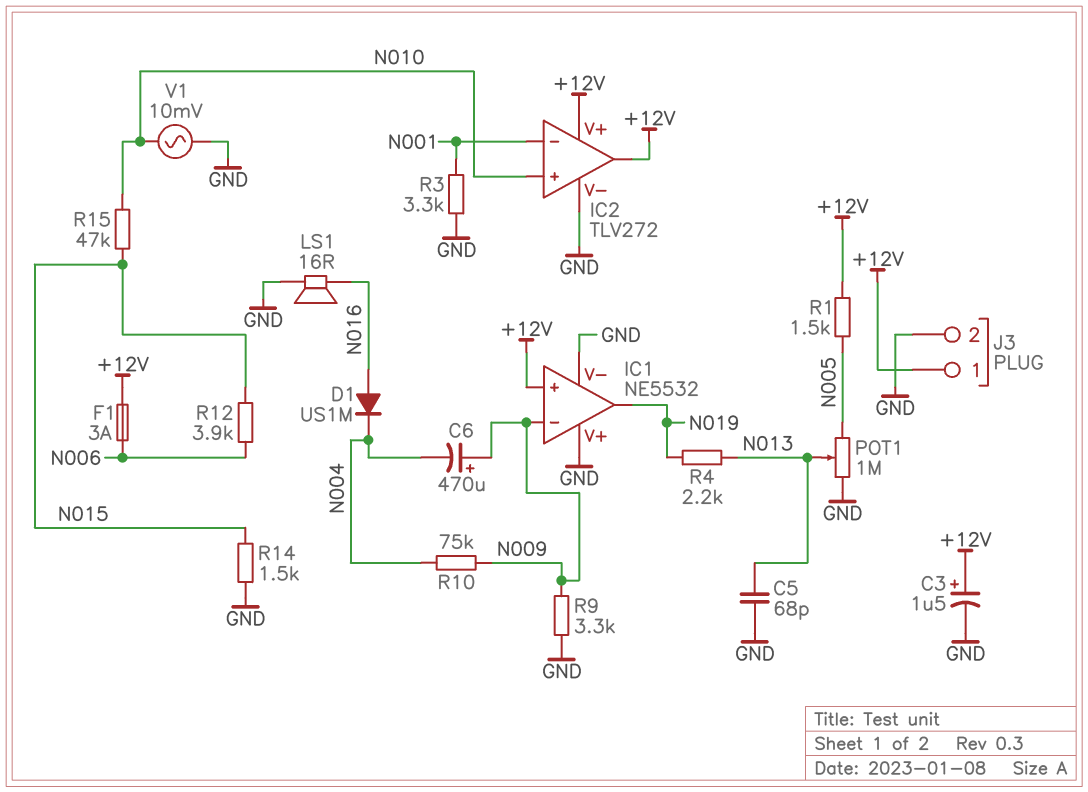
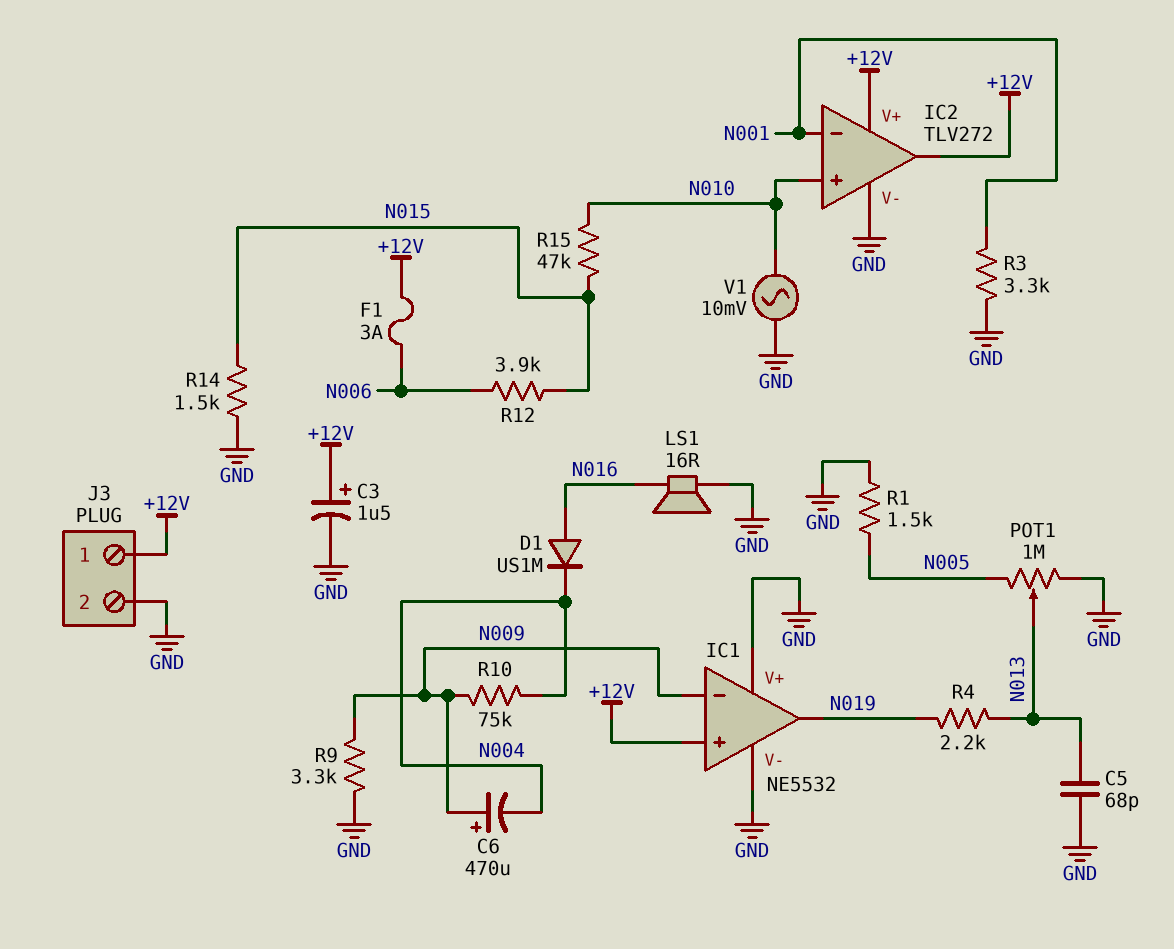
R1: 1.5k (+12V, N005) -> 1.5k (GND, N005)

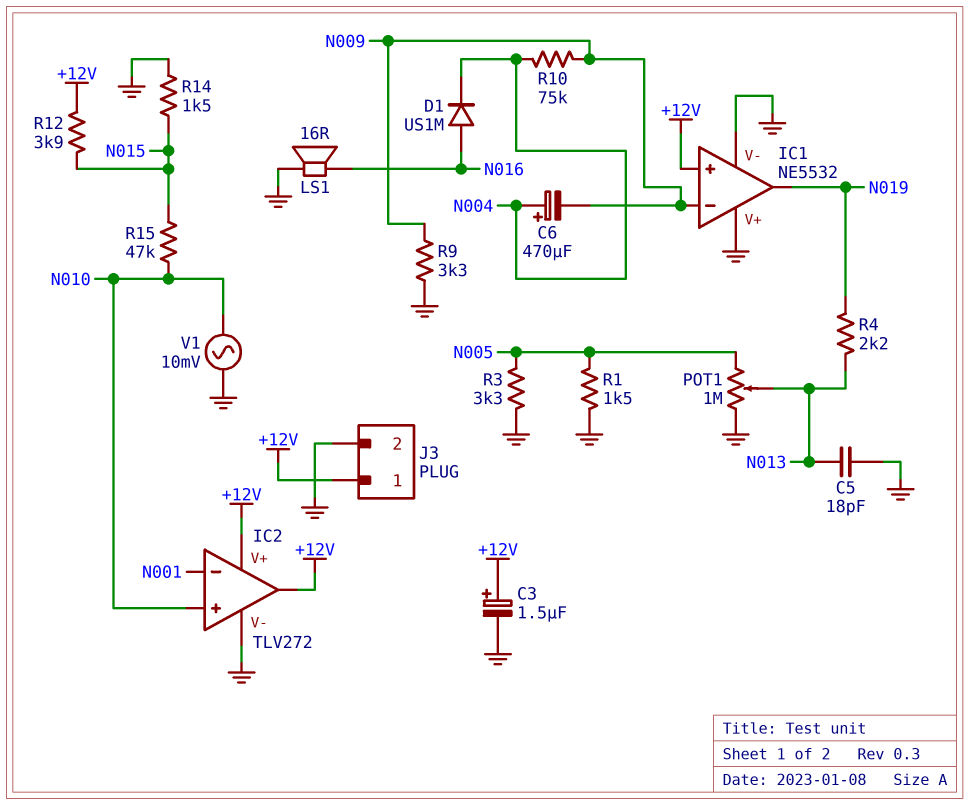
C5: 68pF (GND, N013) -> 18pF (GND, N013)
C6: 470uF (plus N009, minus N004) -> 470uF (plus N004, minus N009)
F1: 3A (+12V, N006) -> none
R3: 3.3k (GND, N001) -> 3.3k (GND, N005)
R12: 3.9k (N006, N015) -> 3.9k (+12V, N015)

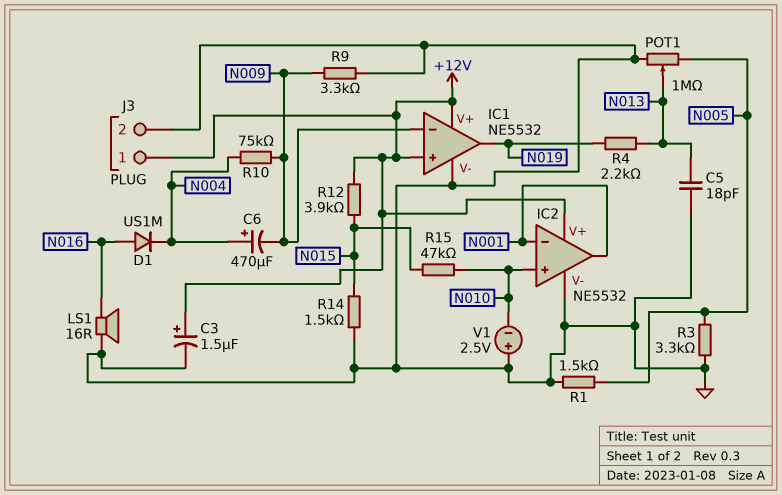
IC1 pin V+: GND -> +12V
IC2: TLV272 -> NE5532
IC2 pin out: +12V -> N001
V1: AC 10mV (GND, N010) -> 2.5V (plus GND, minus N010)

